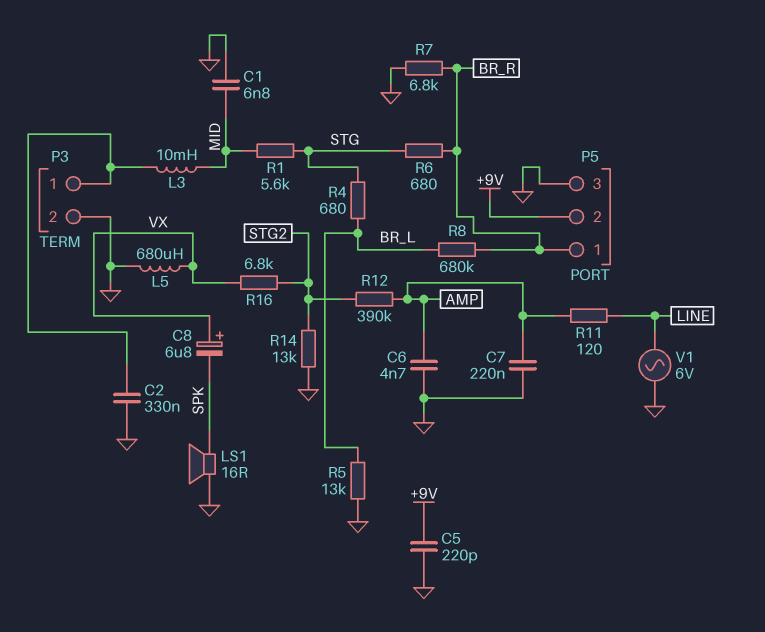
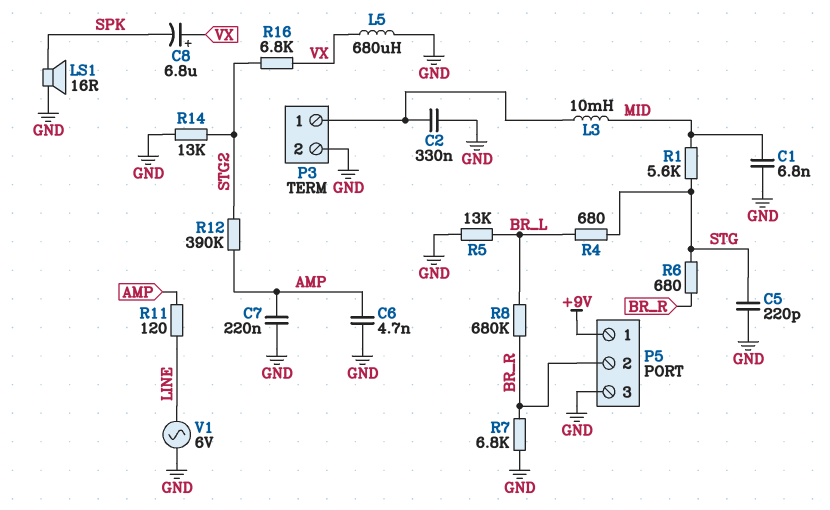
C5: 220pF (+9V, GND) -> 220pF (GND, STG)
P5 pin 1: BR_R -> +9V
P5 pin 2: +9V -> BR_R

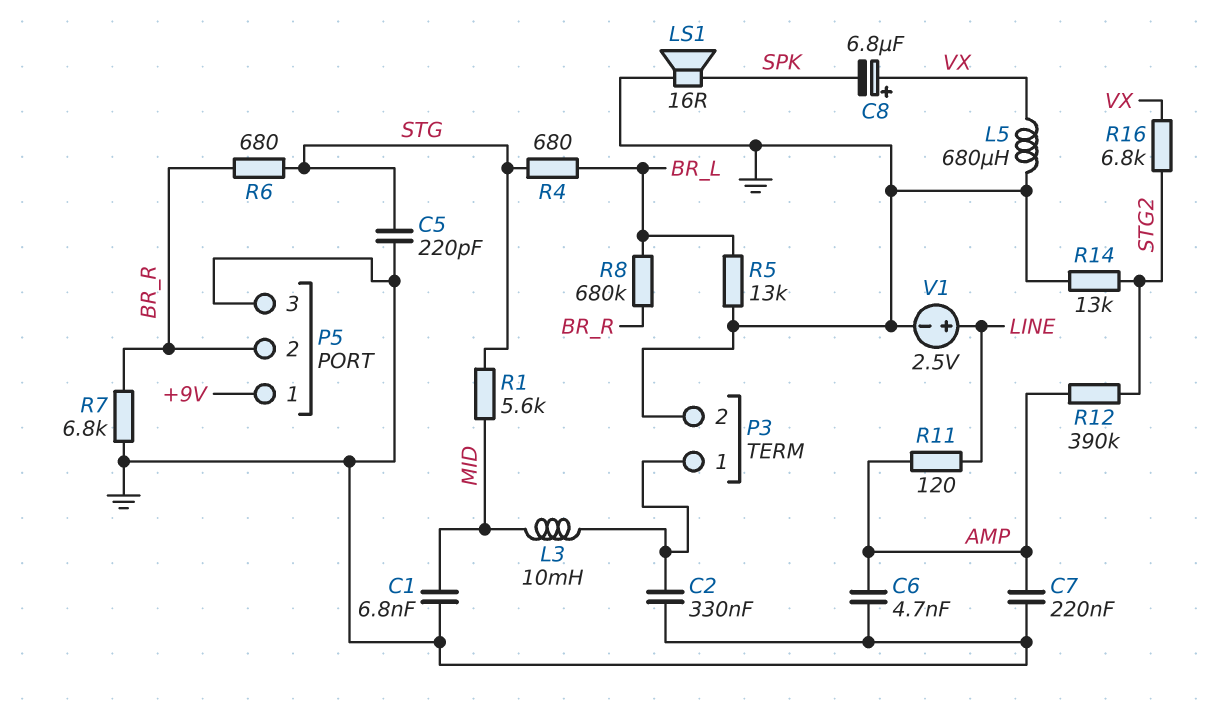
V1: AC 6V (GND, LINE) -> 2.5V (plus LINE, minus GND)

